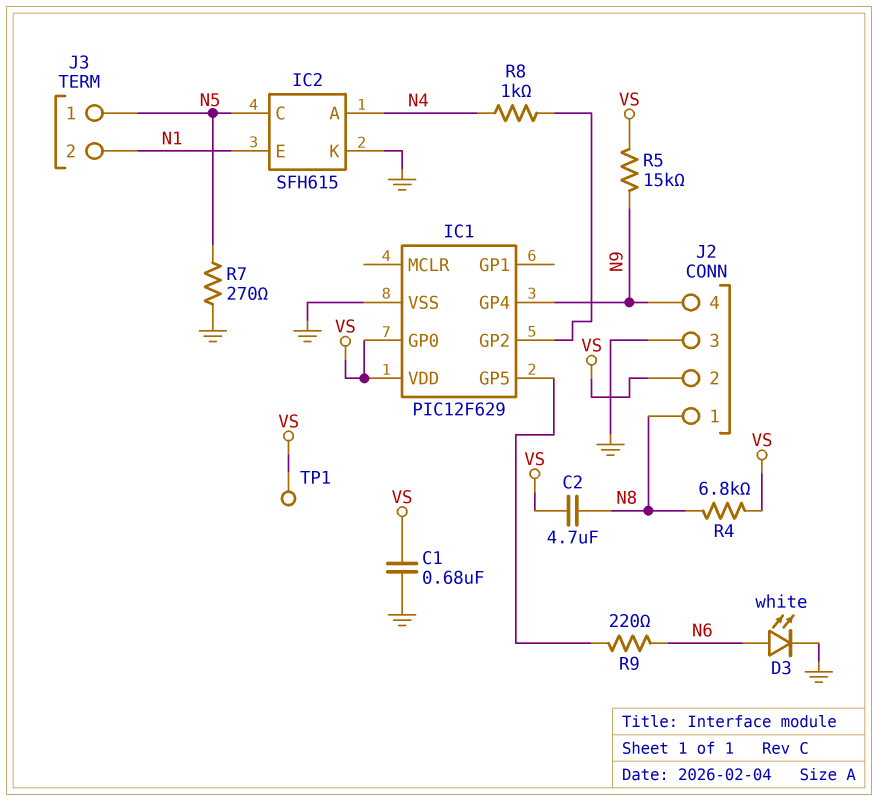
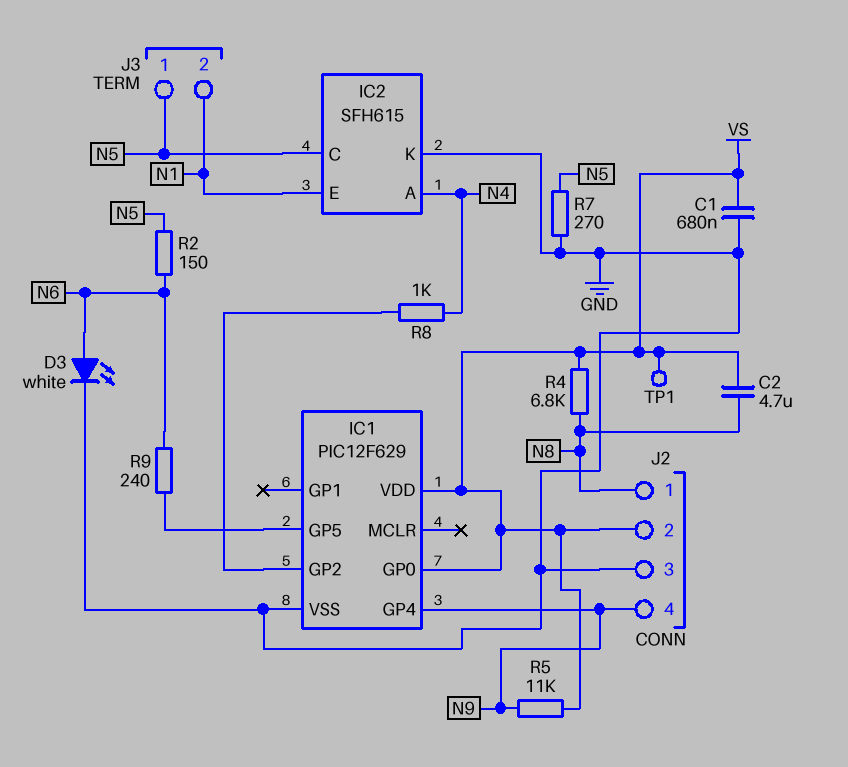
R2: none -> 150 (N5, N6)
R5: 15k (N9, VS) -> 11k (N9, VS)
R9: 220 (IC1/GP5, N6) -> 240 (IC1/GP5, N6)

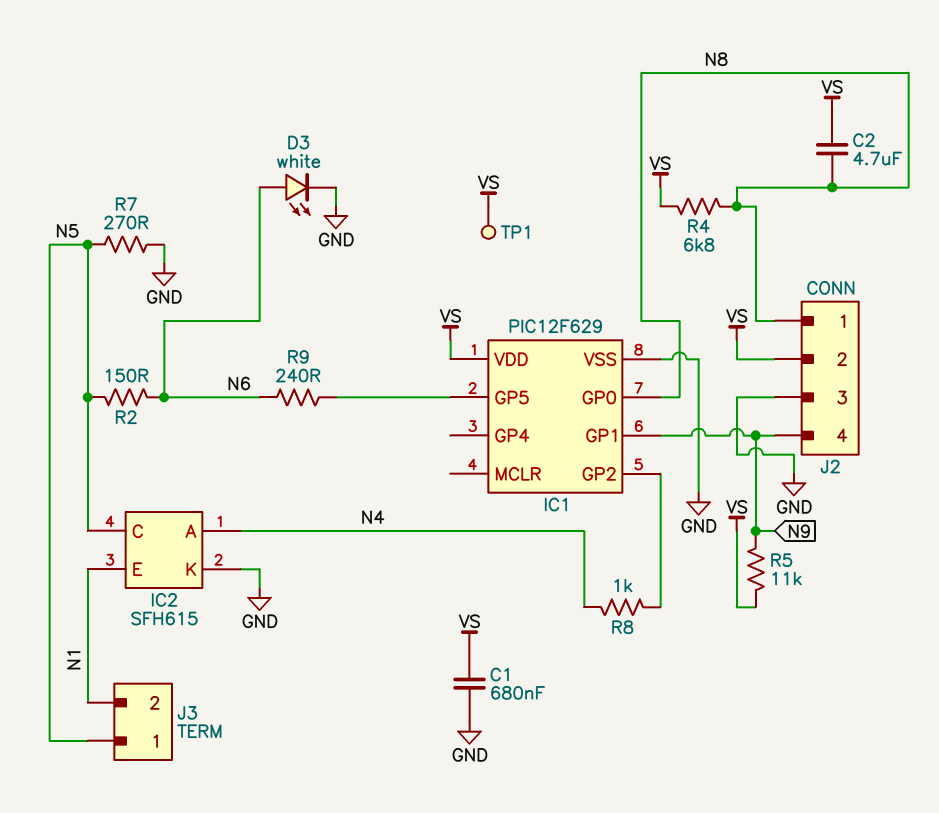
IC1 pin GP0: VS -> N8
IC1 pin GP1: none -> N9
IC1 pin GP4: N9 -> none

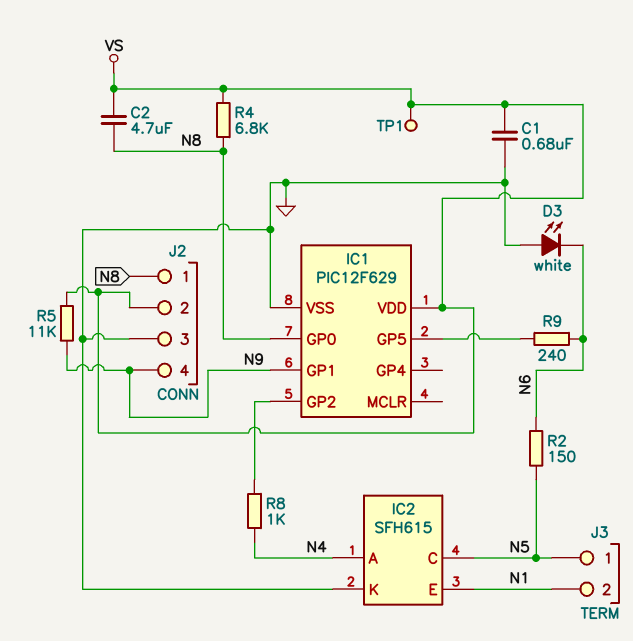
D3: LED white (A N6, K GND) -> LED white (A GND, K N6)
R7: 270 (GND, N5) -> none

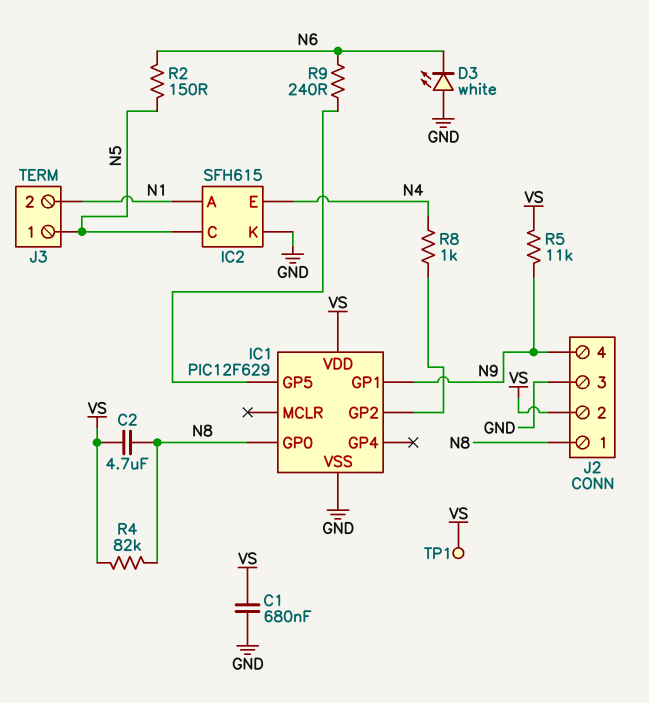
IC2 pin A: N4 -> N1
IC2 pin E: N1 -> N4
R4: 6.8k (N8, VS) -> 82k (N8, VS)

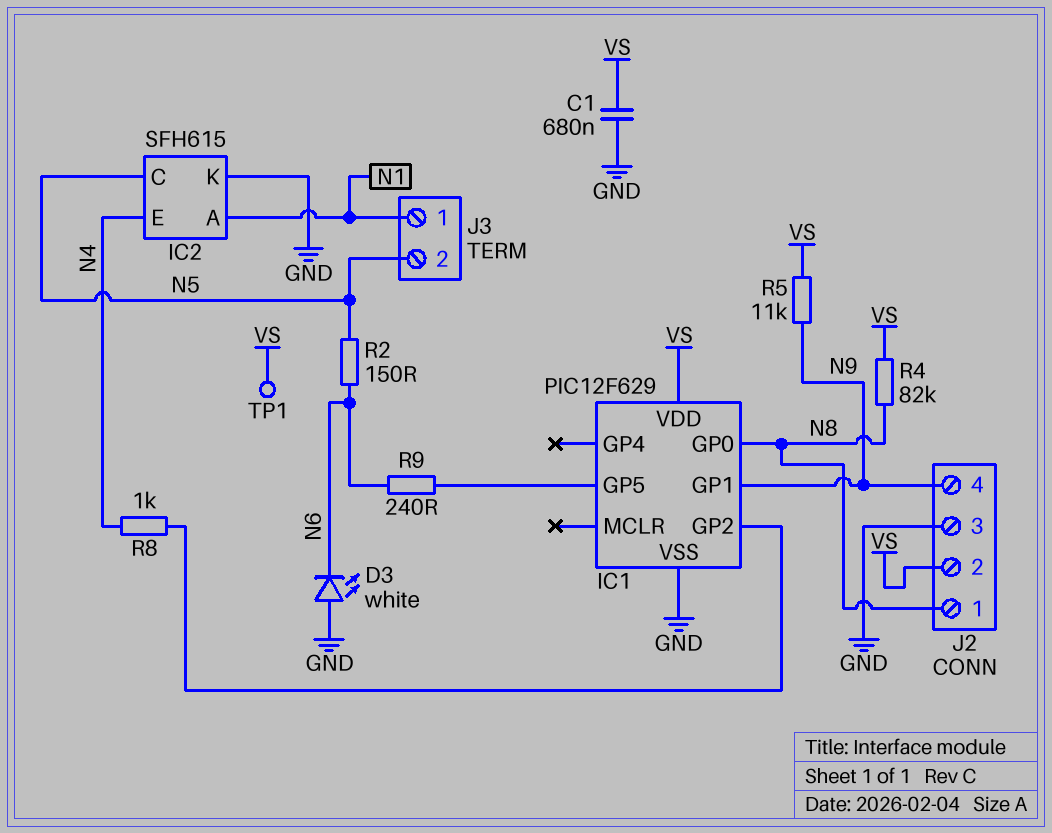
C2: 4.7uF (N8, VS) -> none
J3 pin 1: N5 -> N1
J3 pin 2: N1 -> N5

